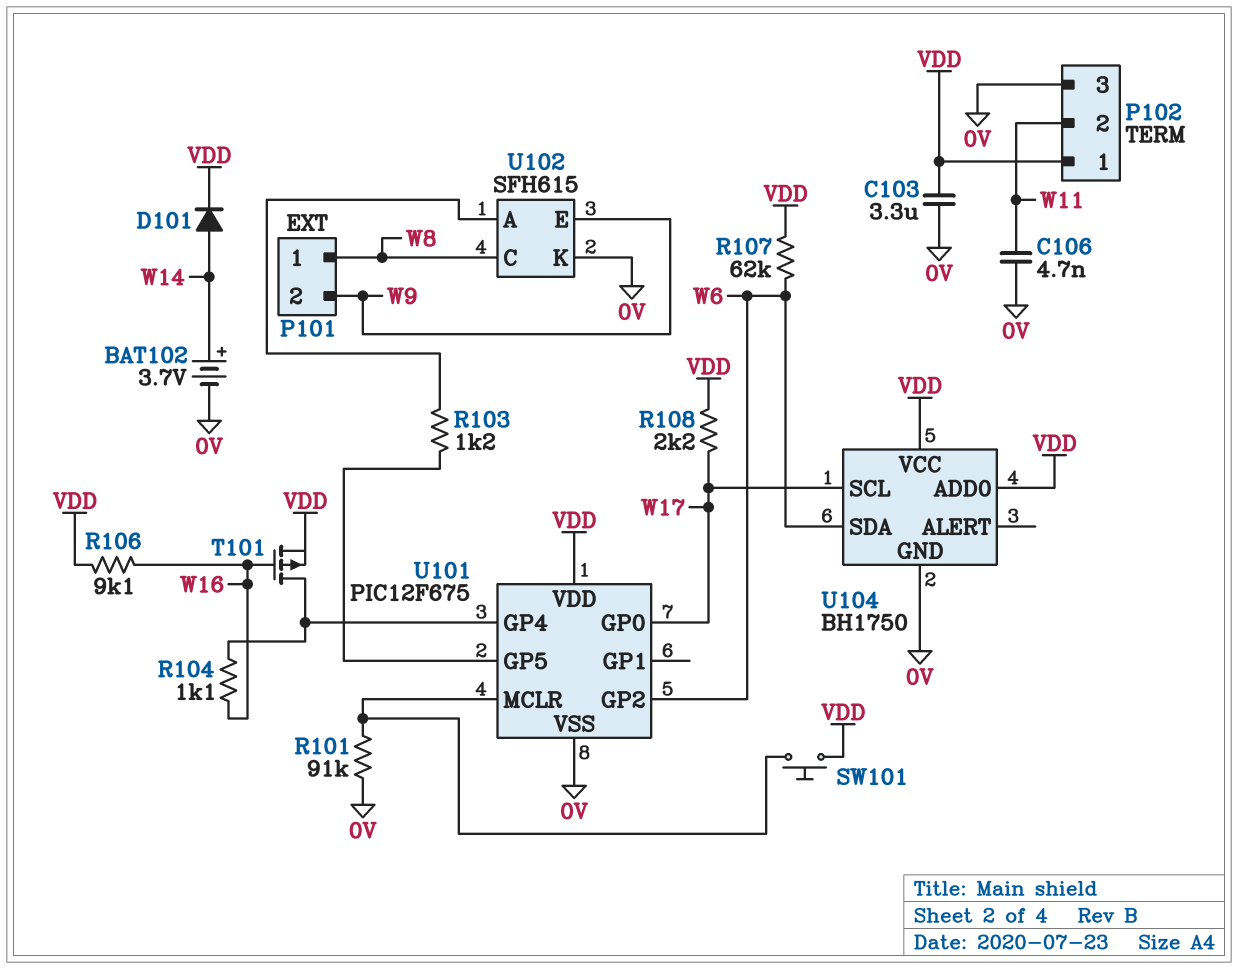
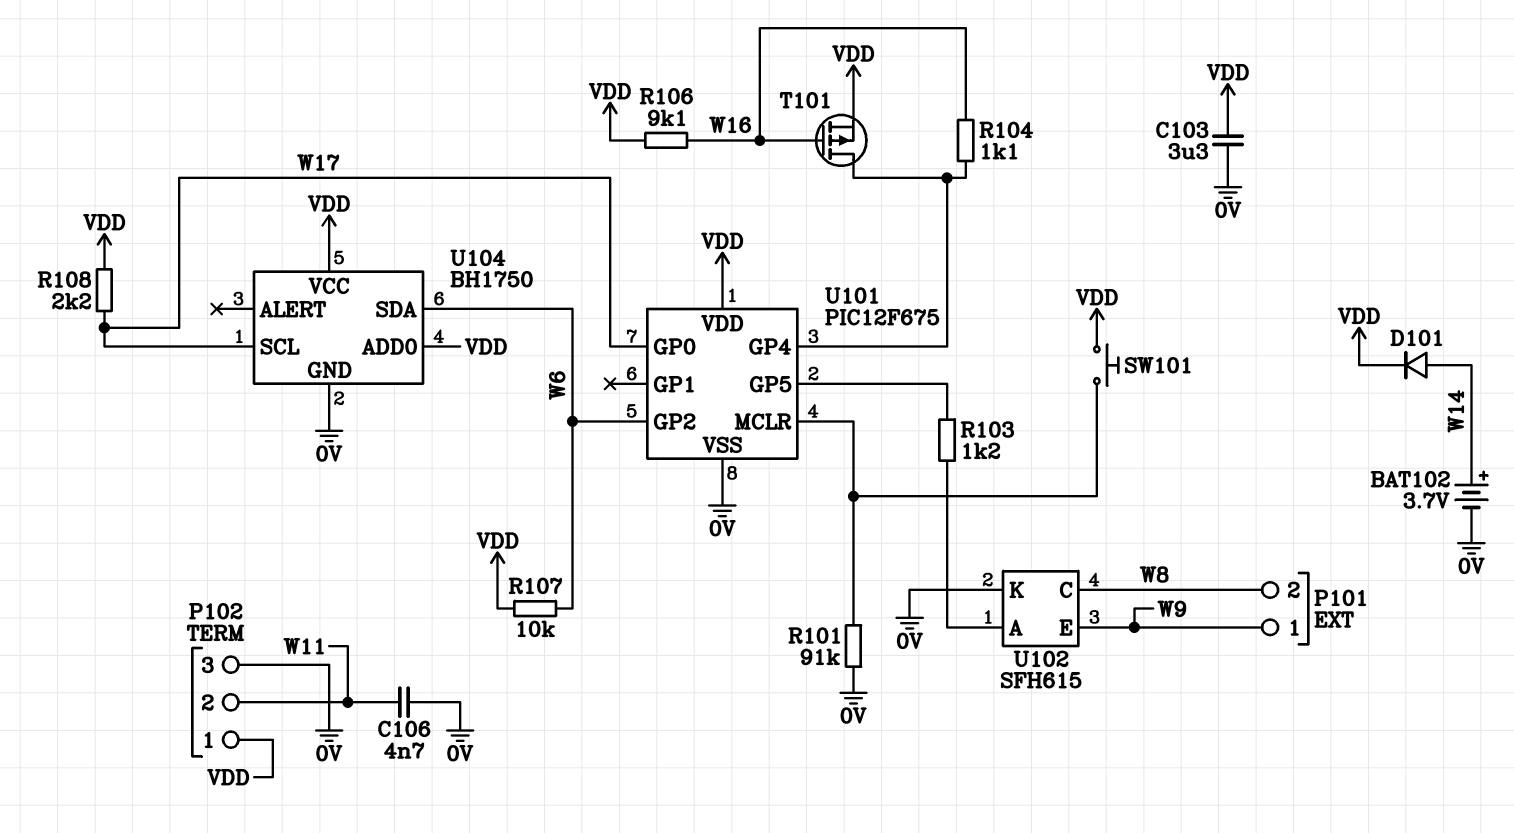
P101 pin 1: W8 -> W9
P101 pin 2: W9 -> W8
R107: 62k (VDD, W6) -> 10k (VDD, W6)

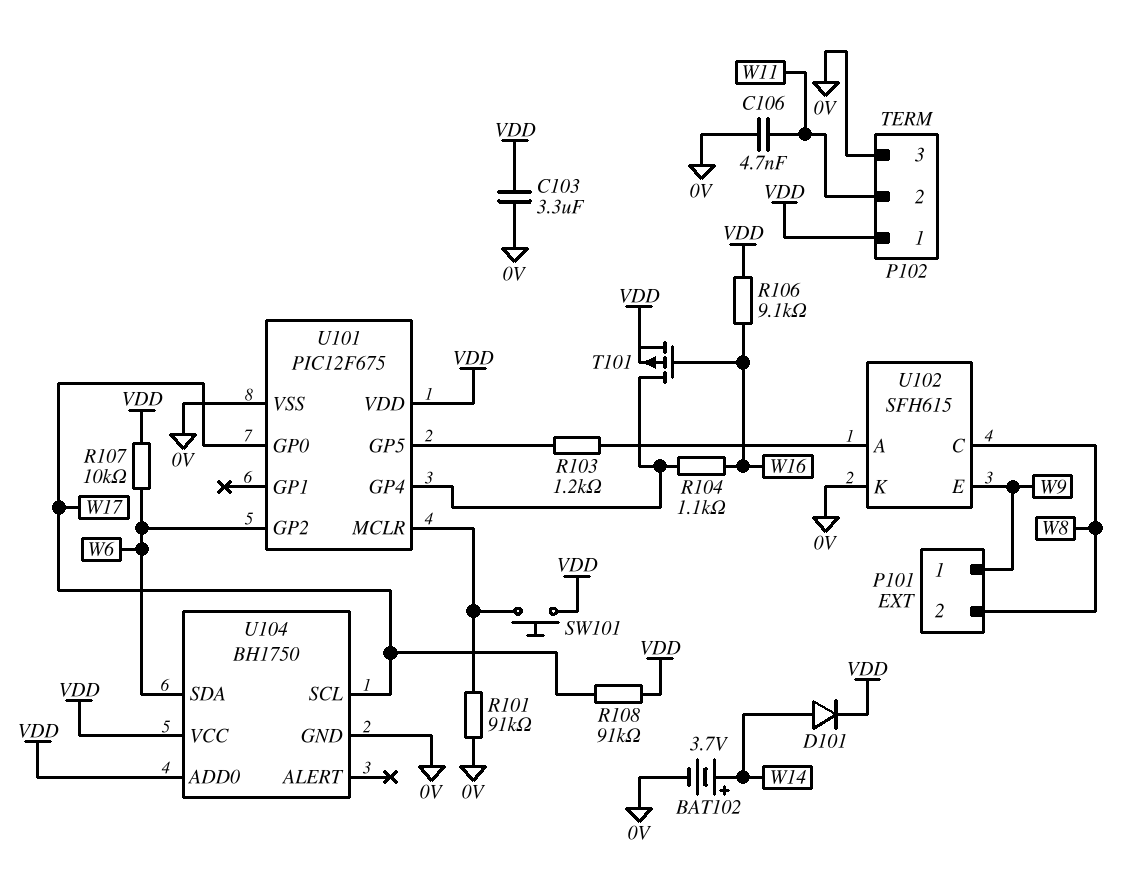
R108: 2.2k (VDD, W17) -> 91k (VDD, W17)

